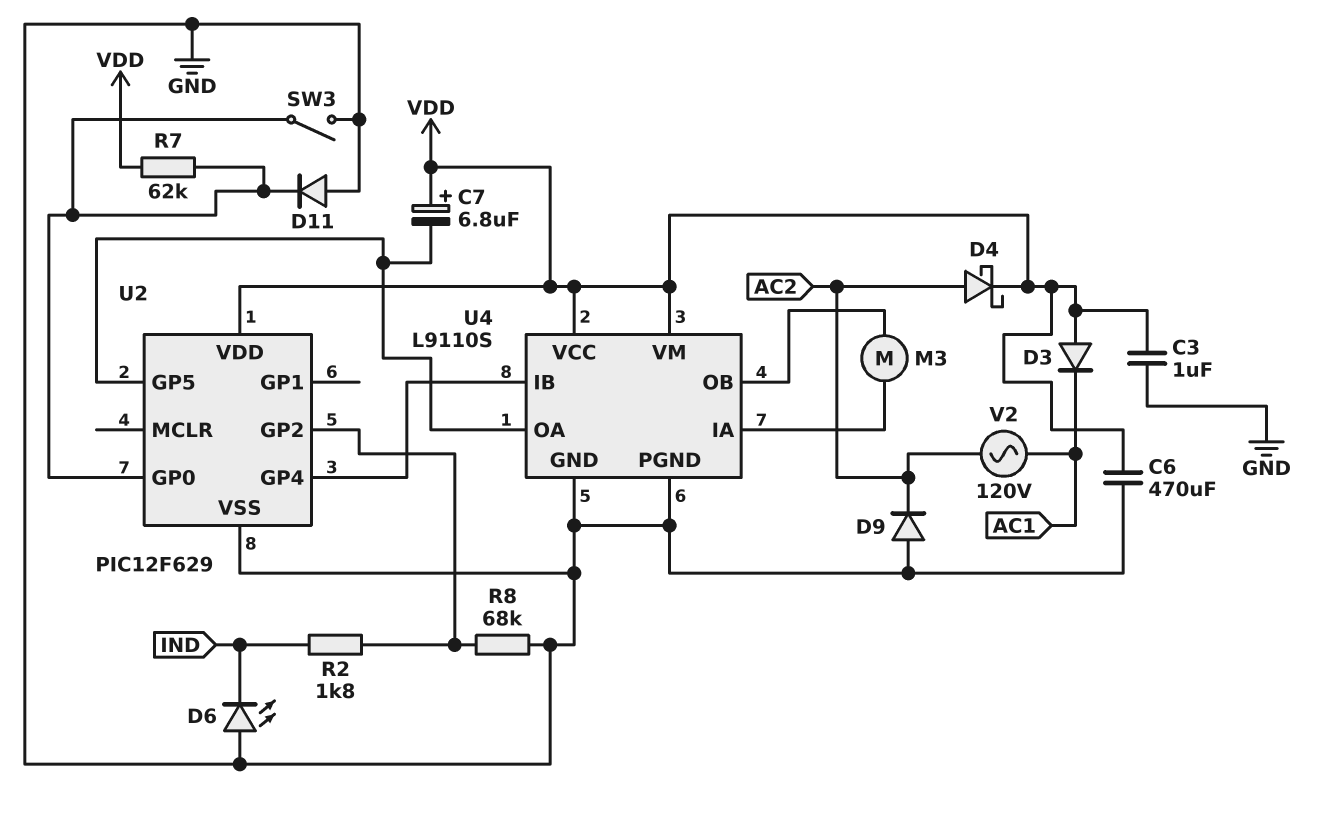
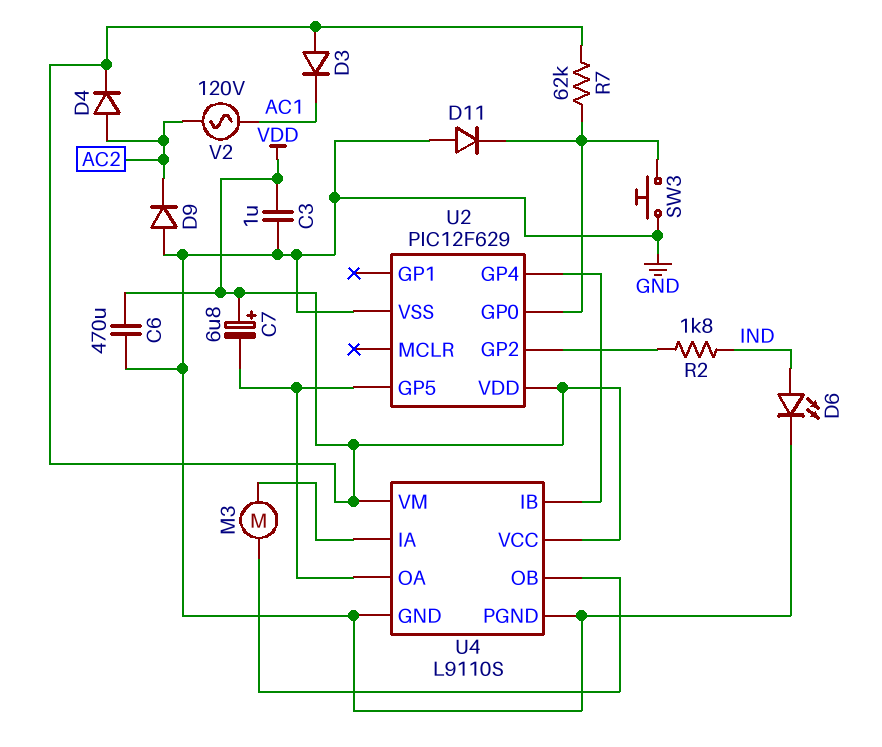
D4: schottky (A AC2, K VDD) -> diode (A AC2, K VDD)
D6: LED (A GND, K IND) -> LED (A IND, K GND)
R8: 68k (GND, U2/GP2) -> none
SW3: switch (GND, U2/GP0) -> button (GND, U2/GP0)

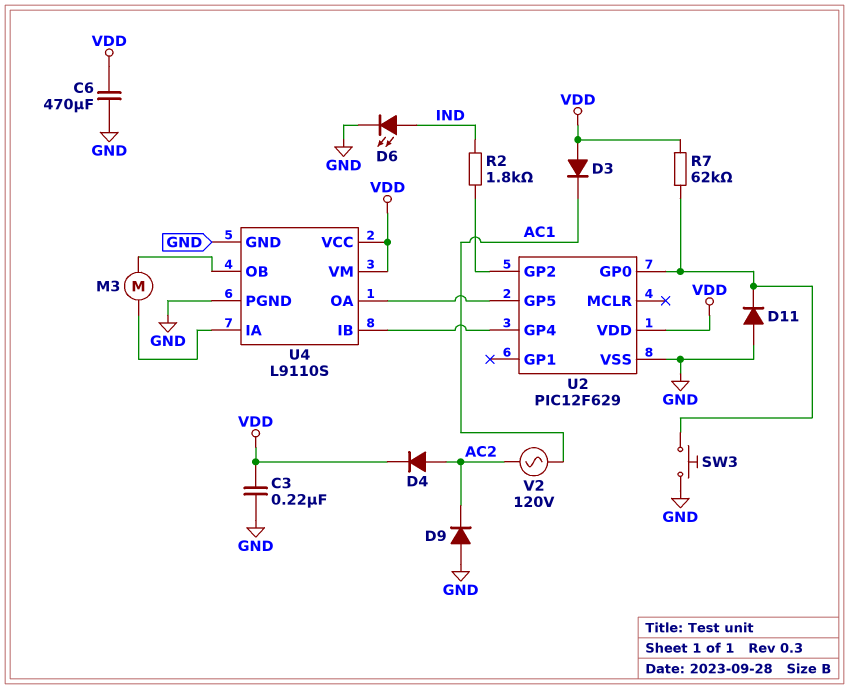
C3: 1uF (GND, VDD) -> 220nF (GND, VDD)
C7: 6.8uF (plus VDD, minus U2/GP5) -> none

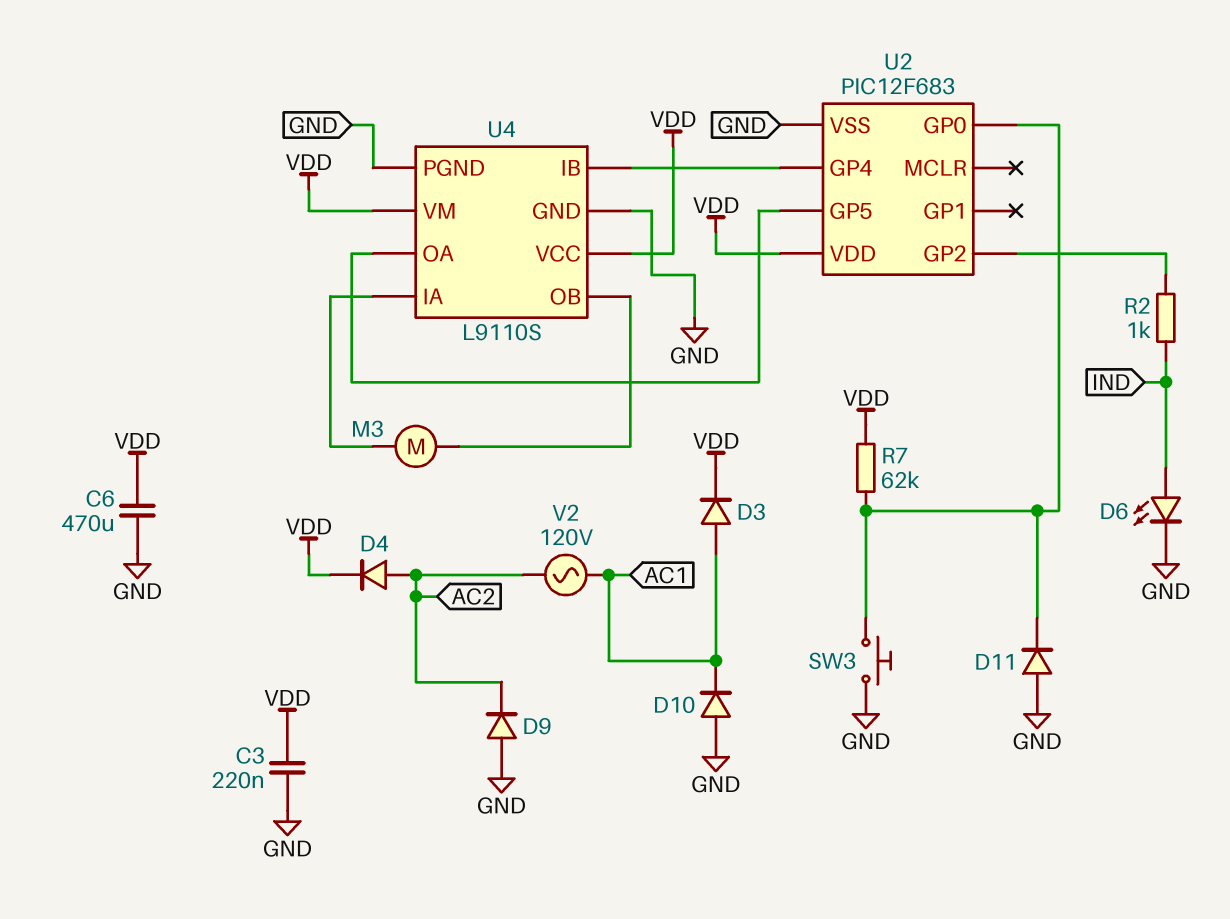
D3: diode (A VDD, K AC1) -> diode (A AC1, K VDD)
D10: none -> diode (A GND, K AC1)
R2: 1.8k (IND, U2/GP2) -> 1k (IND, U2/GP2)
U2: PIC12F629 -> PIC12F683

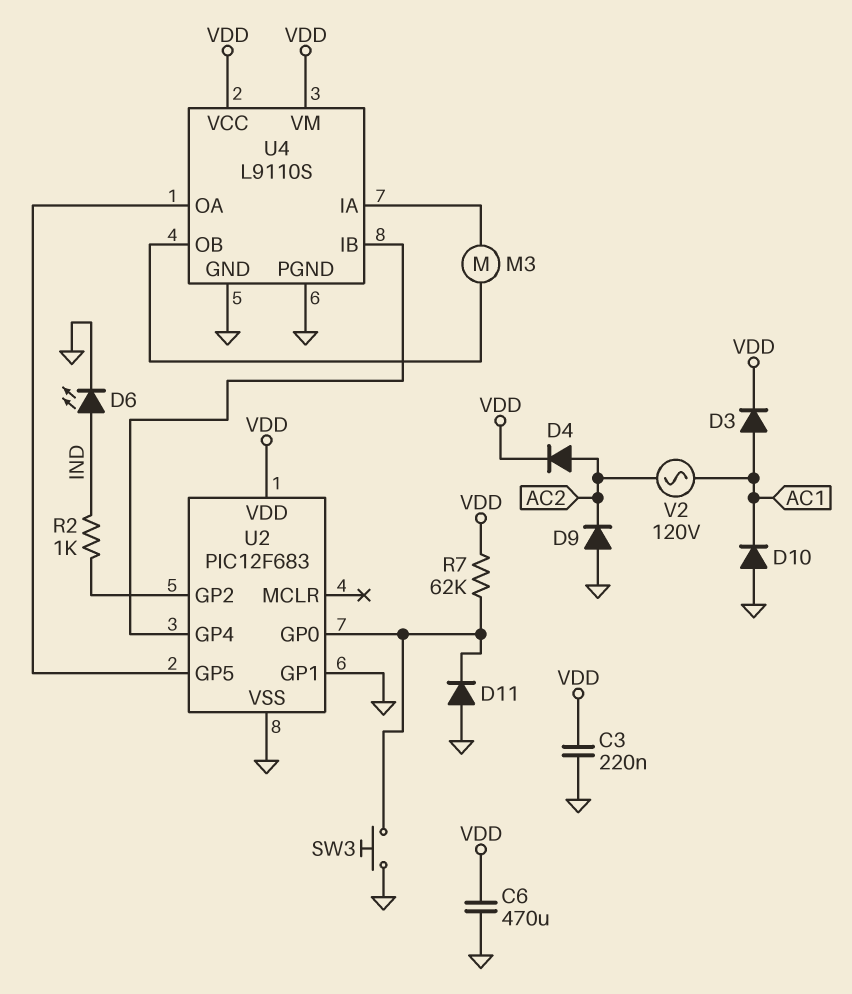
U2 pin GP1: none -> GND

